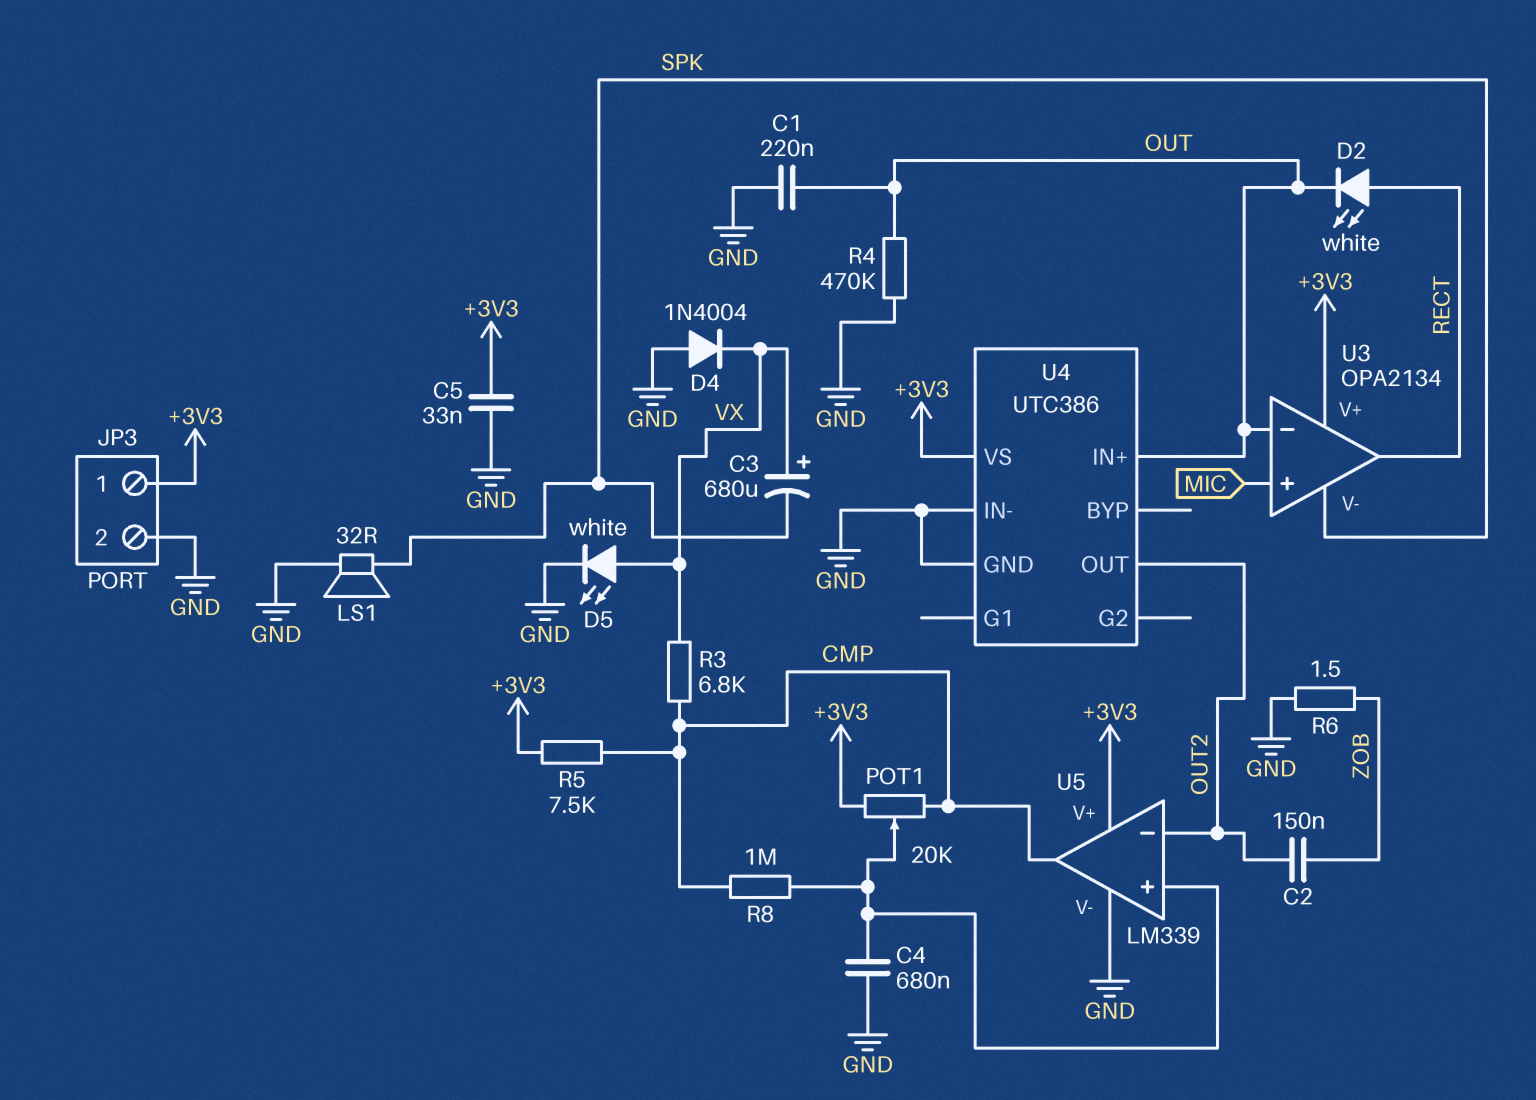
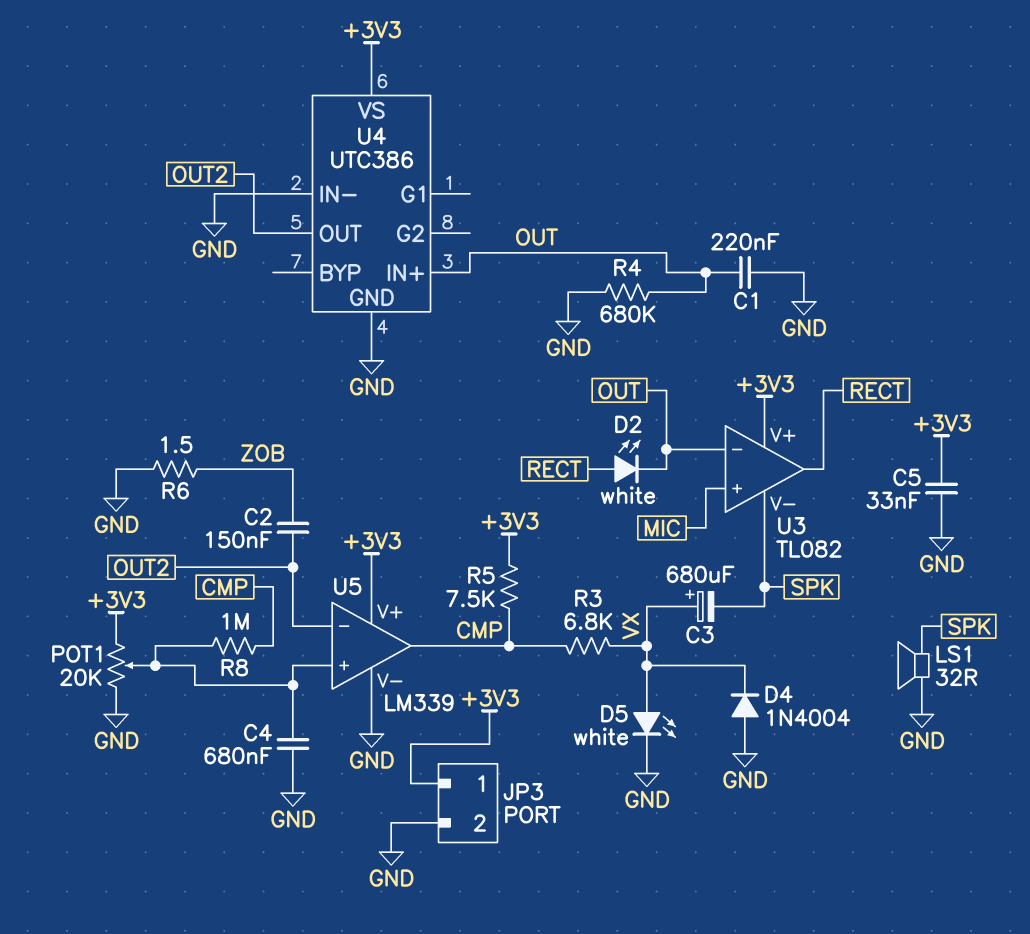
POT1: 20k (+3V3, CMP, wiper U5/in+) -> 20k (+3V3, GND, wiper U5/in+)
R4: 470k (GND, OUT) -> 680k (GND, OUT)
U3: OPA2134 -> TL082

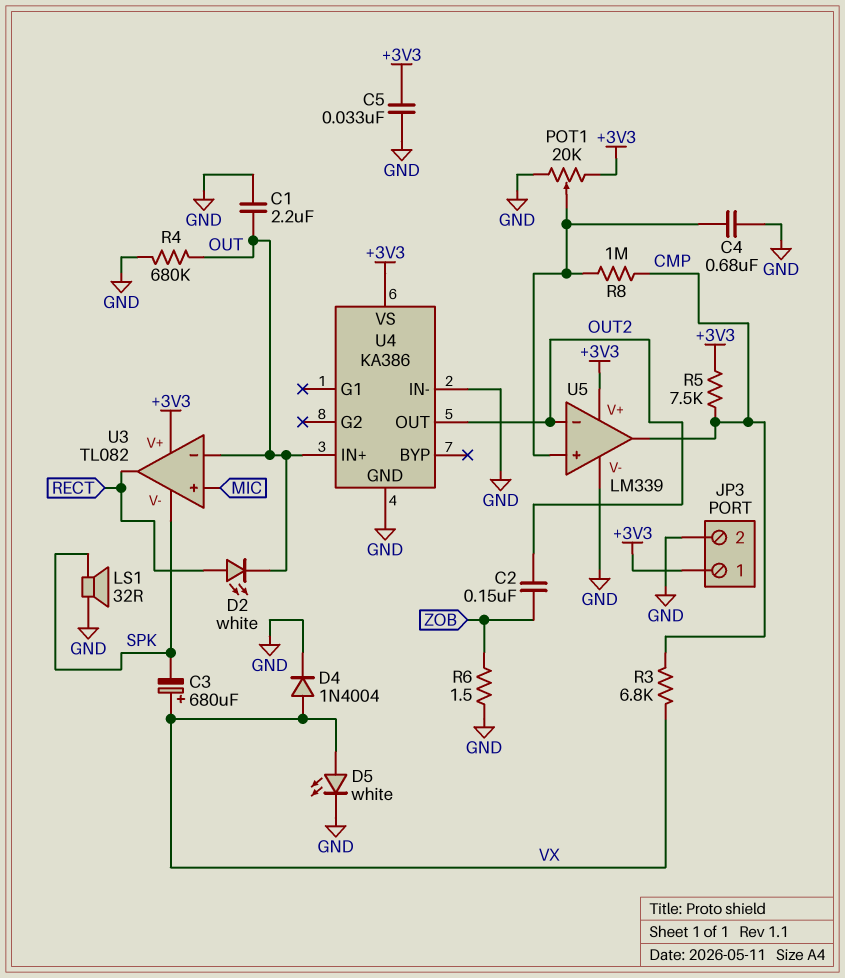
C1: 220nF (GND, OUT) -> 2.2uF (GND, OUT)
D4: diode 1N4004 (A GND, K VX) -> diode 1N4004 (A VX, K GND)
U4: UTC386 -> KA386

